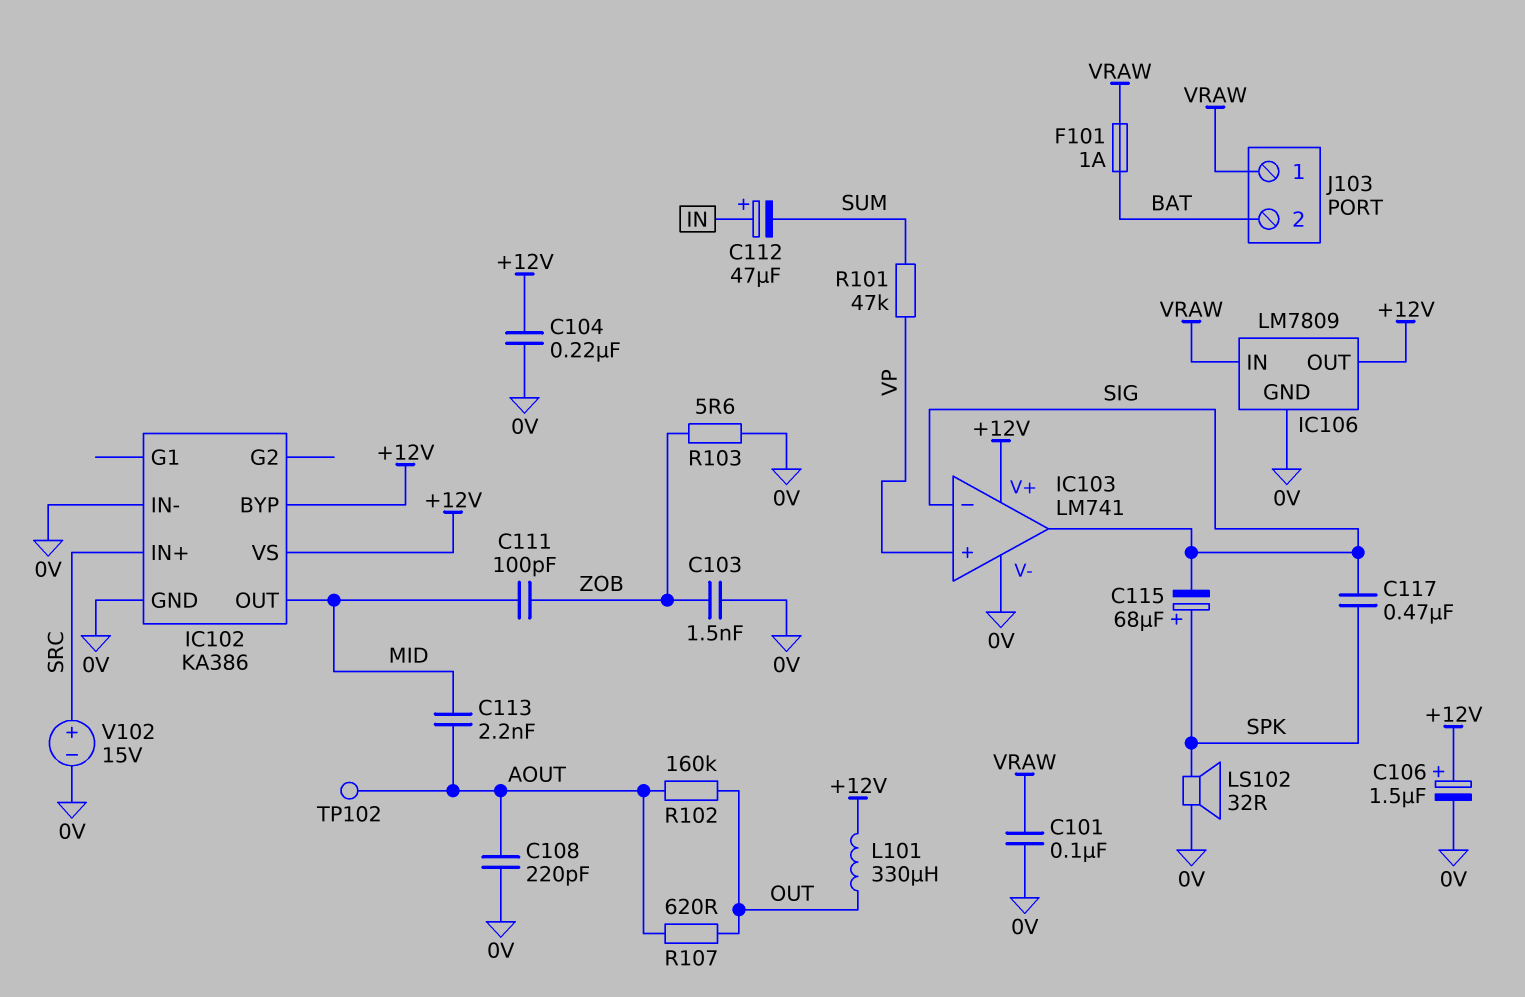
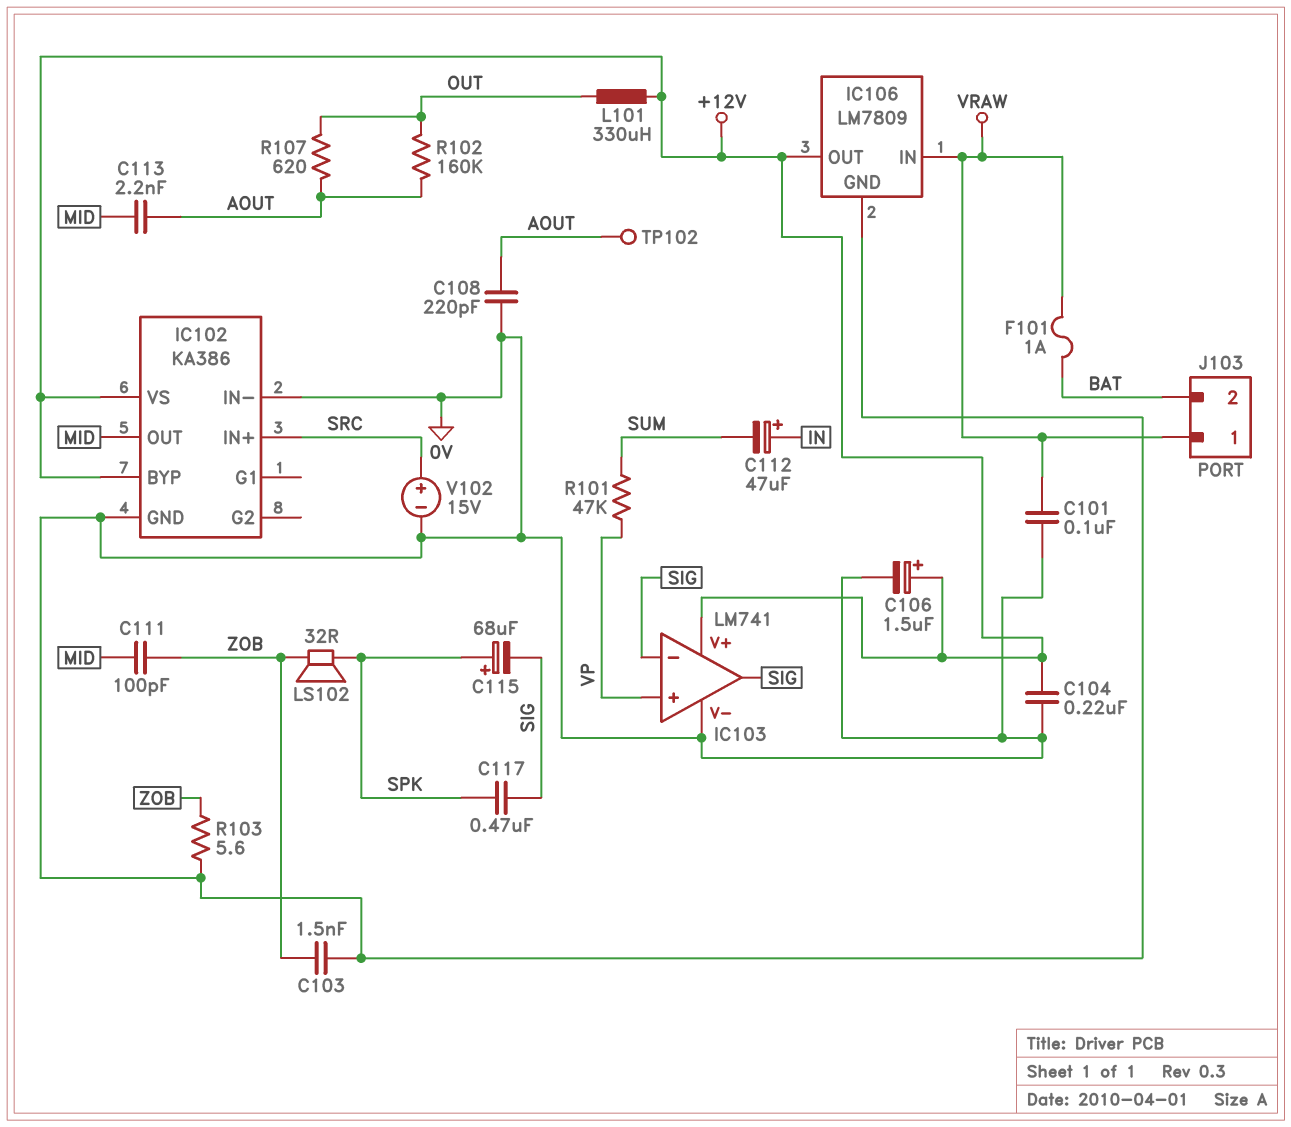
LS102: speaker 32R (0V, SPK) -> speaker 32R (SPK, ZOB)

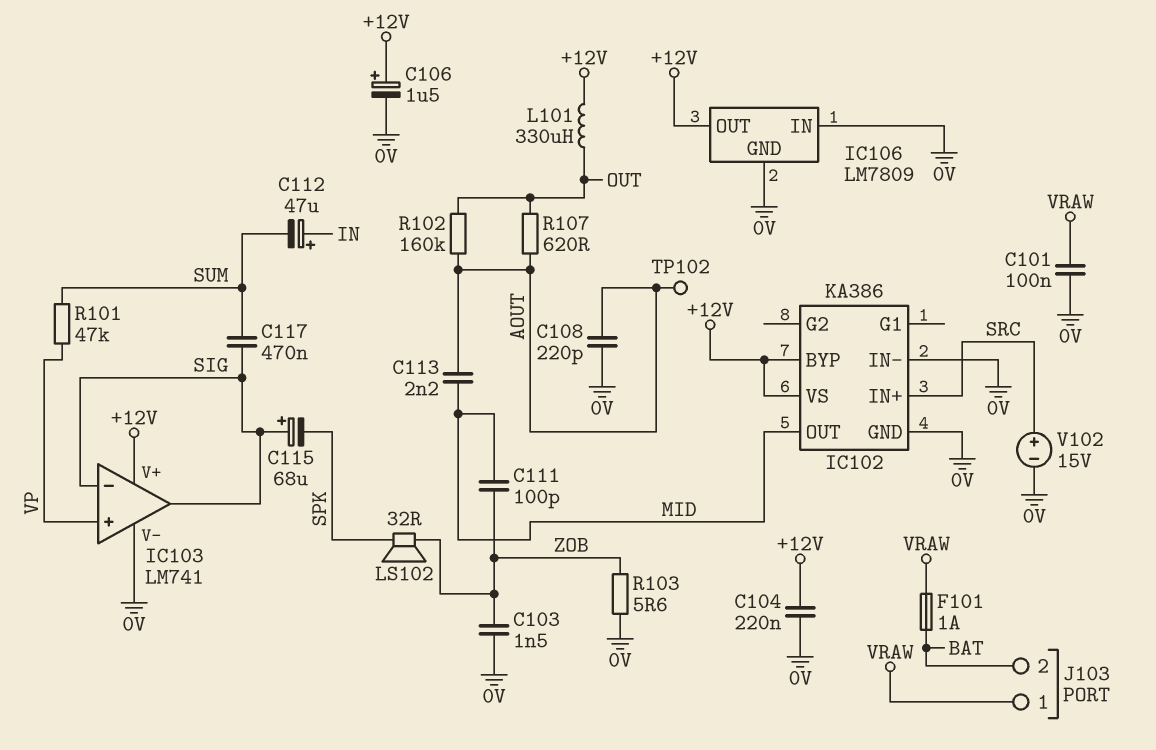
C115: 68uF (plus SPK, minus SIG) -> 68uF (plus SIG, minus SPK)
C117: 470nF (SIG, SPK) -> 470nF (SIG, SUM)
IC106 pin IN: VRAW -> 0V

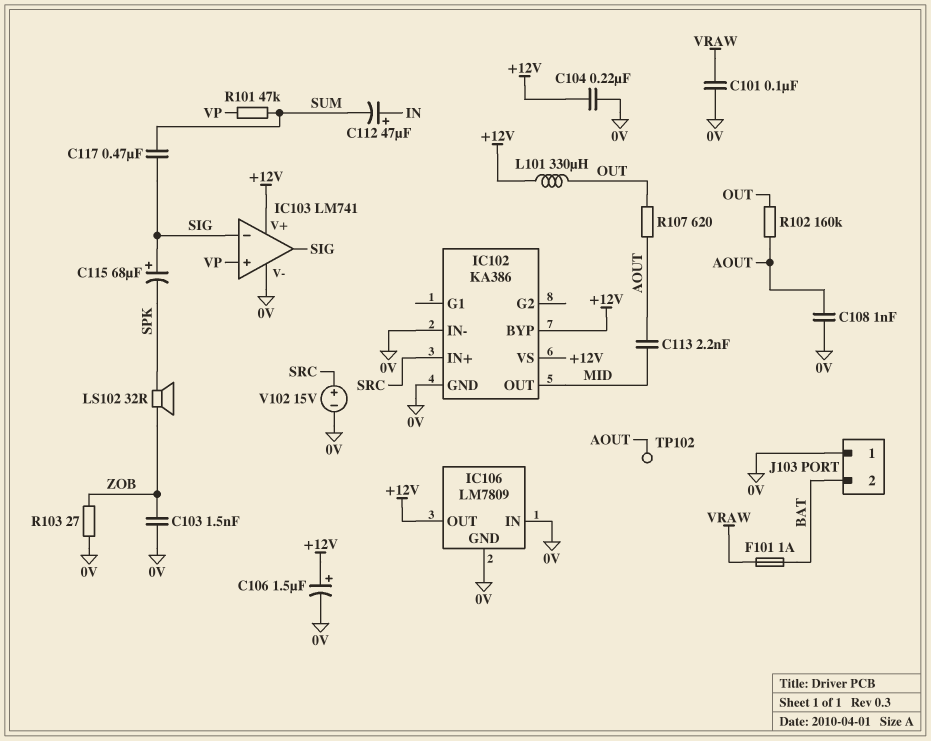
C108: 220pF (0V, AOUT) -> 1nF (0V, AOUT)
C111: 100pF (MID, ZOB) -> none
J103 pin 1: VRAW -> 0V
R103: 5.6 (0V, ZOB) -> 27 (0V, ZOB)

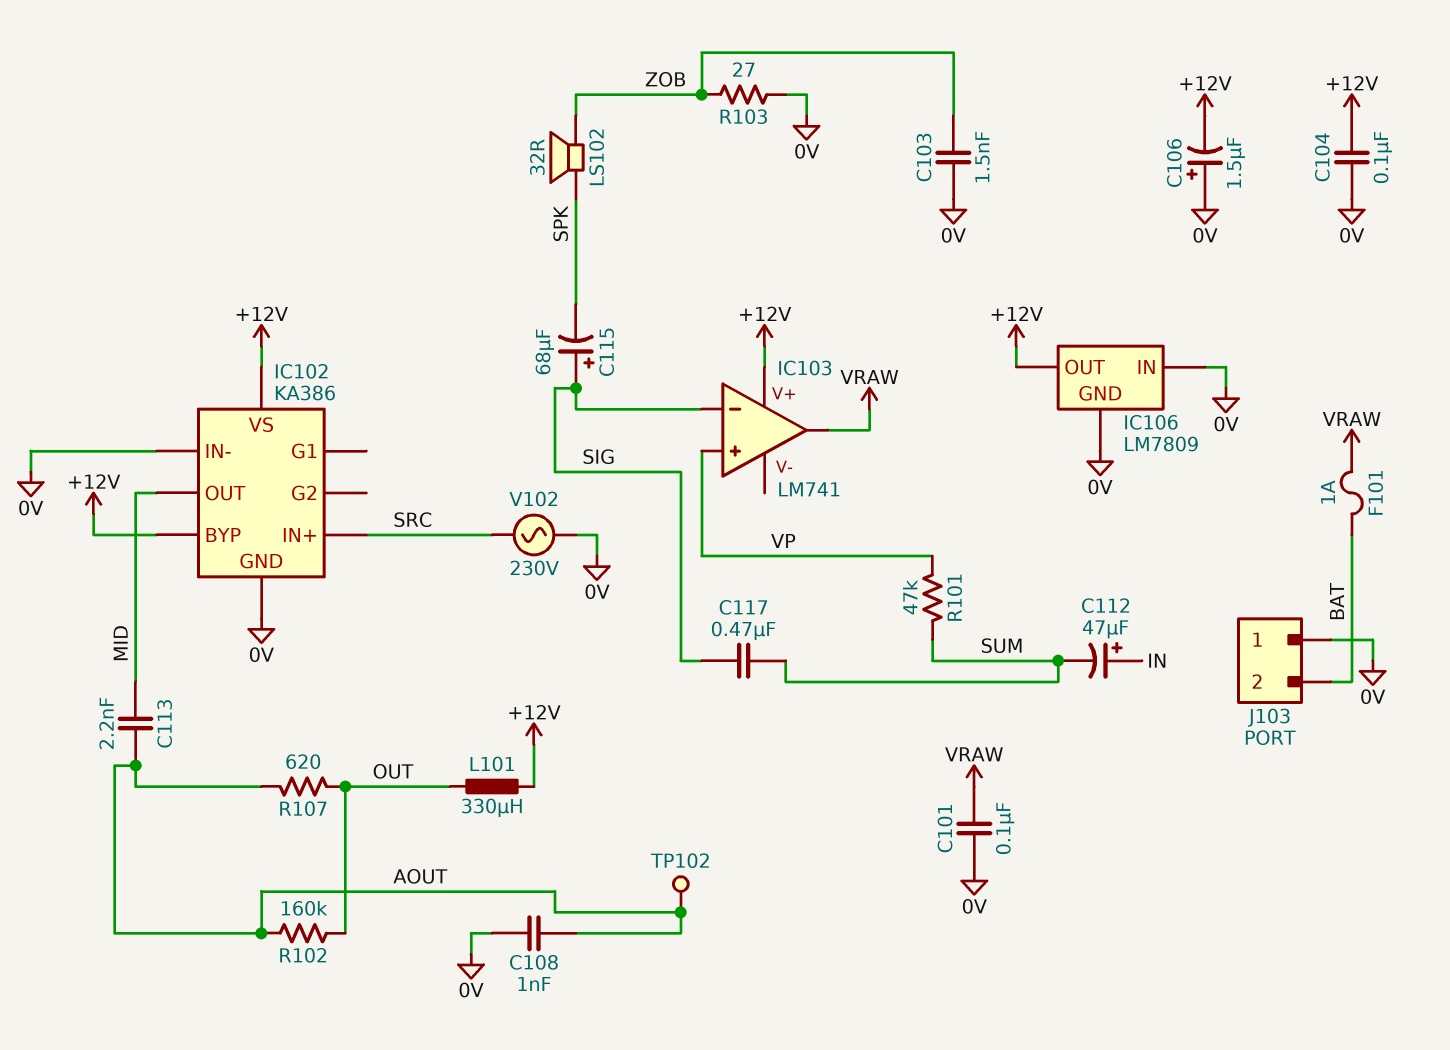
C104: 220nF (+12V, 0V) -> 100nF (+12V, 0V)
C106: 1.5uF (plus +12V, minus 0V) -> 1.5uF (plus 0V, minus +12V)
IC103 pin V-: 0V -> none
IC103 pin out: SIG -> VRAW
V102: 15V (plus SRC, minus 0V) -> AC 230V (0V, SRC)

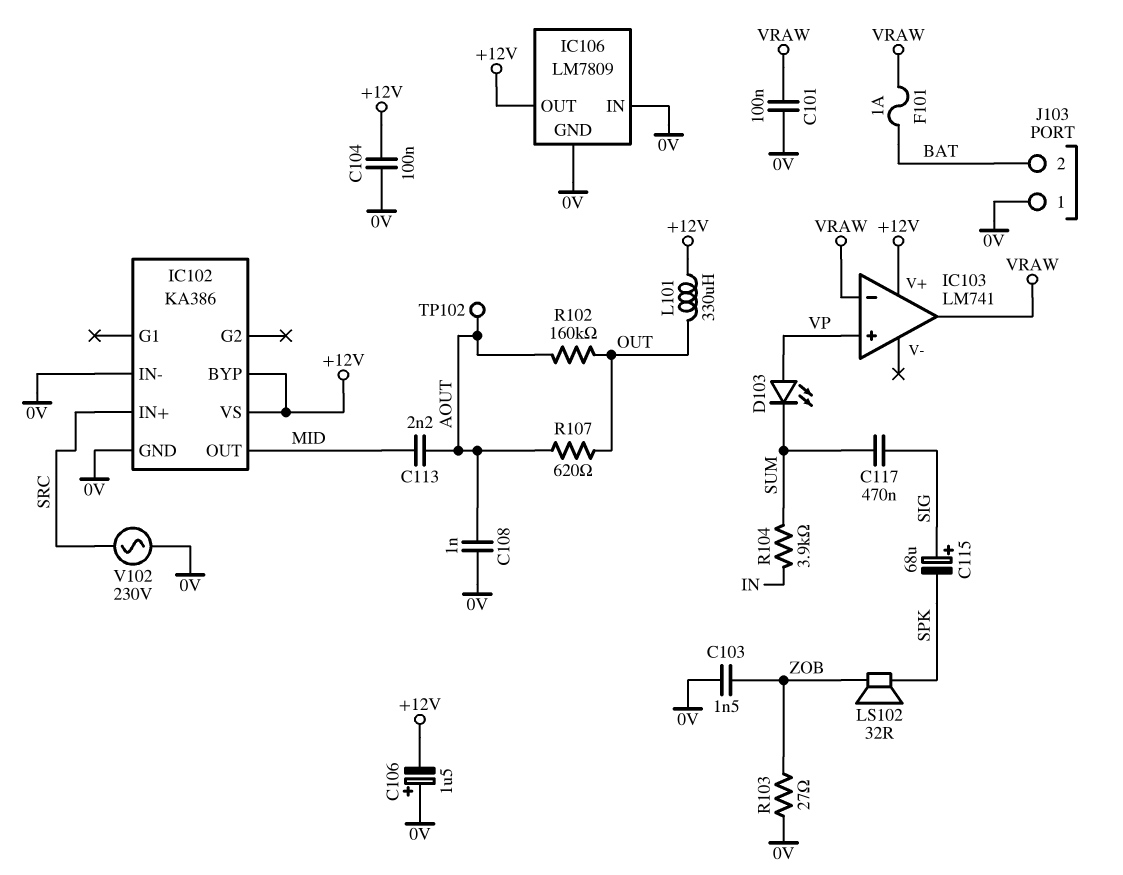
C112: 47uF (plus IN, minus SUM) -> none
D103: none -> LED (A VP, K SUM)
IC103 pin in-: SIG -> VRAW
R101: 47k (SUM, VP) -> none
R104: none -> 3.9k (IN, SUM)

